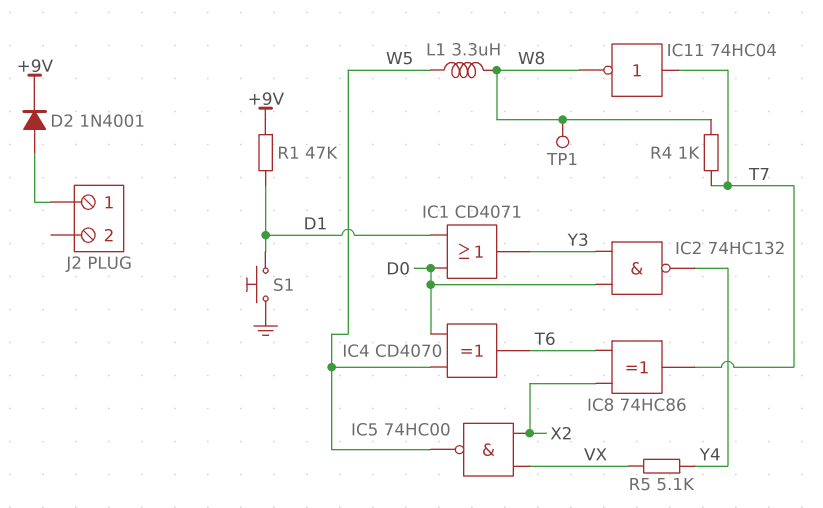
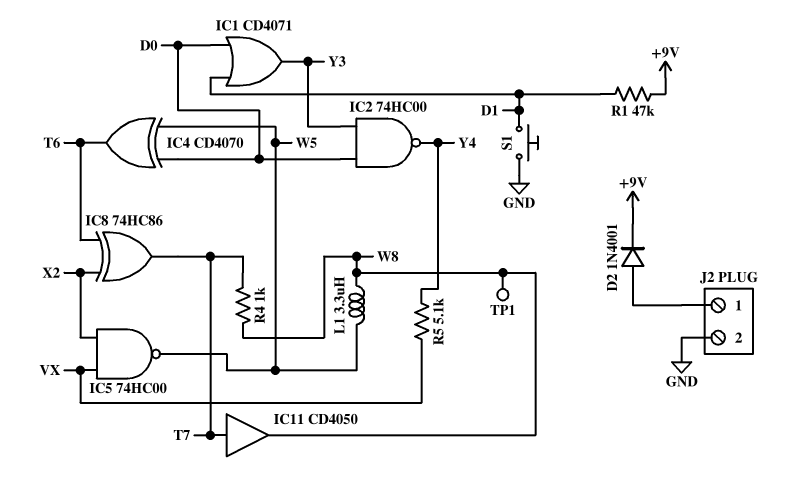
IC2: NAND 74HC132 (in D0, in Y3, out Y4) -> NAND 74HC00 (in D0, in Y3, out Y4)
IC11: NOT 74HC04 (in T7, out W8) -> buffer CD4050 (in T7, out W8)
J2 pin 2: none -> GND

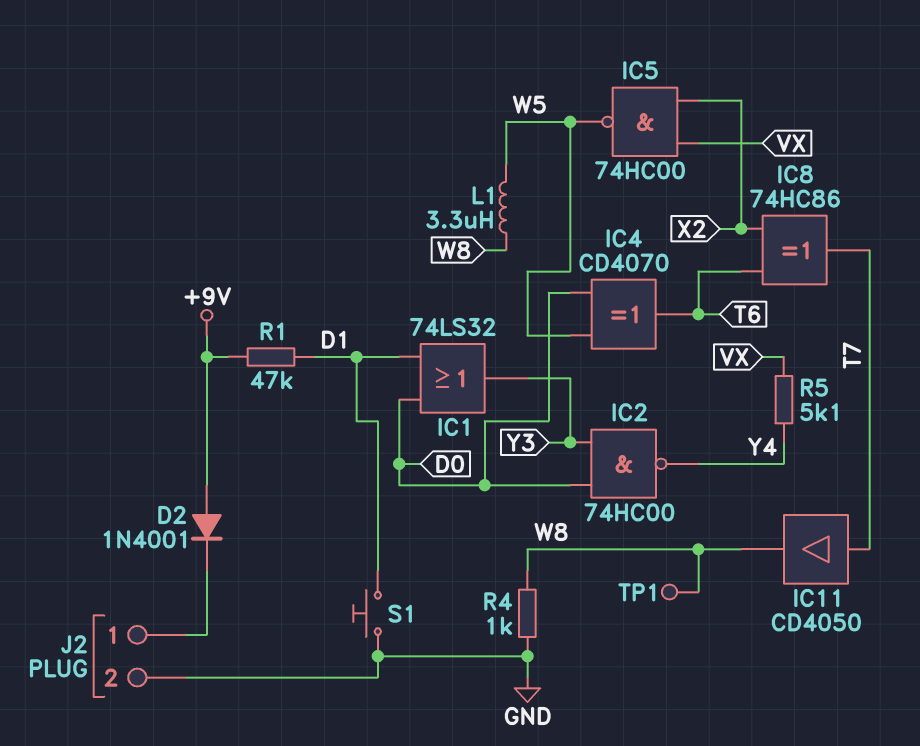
D2: diode 1N4001 (A J2/1, K +9V) -> diode 1N4001 (A +9V, K J2/1)
IC1: OR CD4071 (in D0, in D1, out Y3) -> OR 74LS32 (in D0, in D1, out Y3)
R4: 1k (T7, W8) -> 1k (GND, W8)

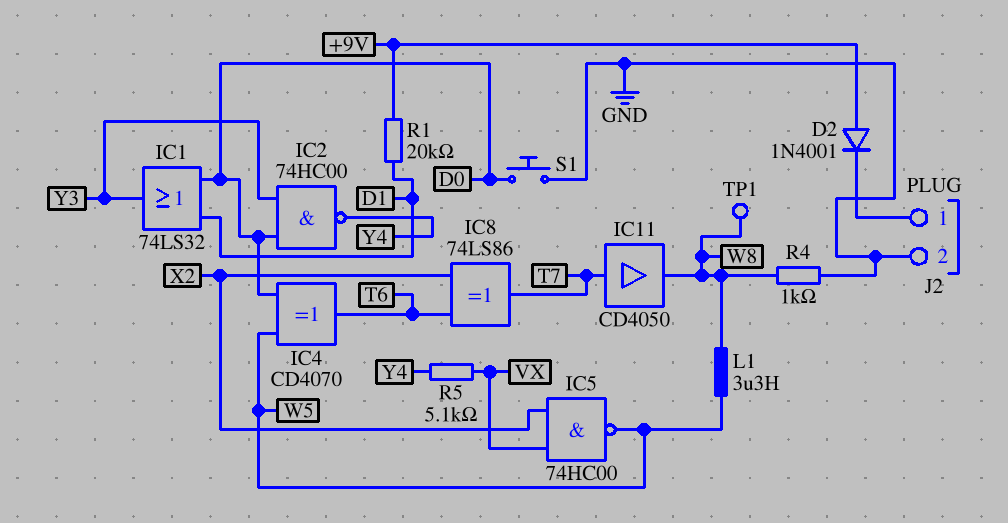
IC8: XOR 74HC86 (in T6, in X2, out T7) -> XOR 74LS86 (in T6, in X2, out T7)
R1: 47k (+9V, D1) -> 20k (+9V, D1)
S1: button (D1, GND) -> button (D0, GND)

